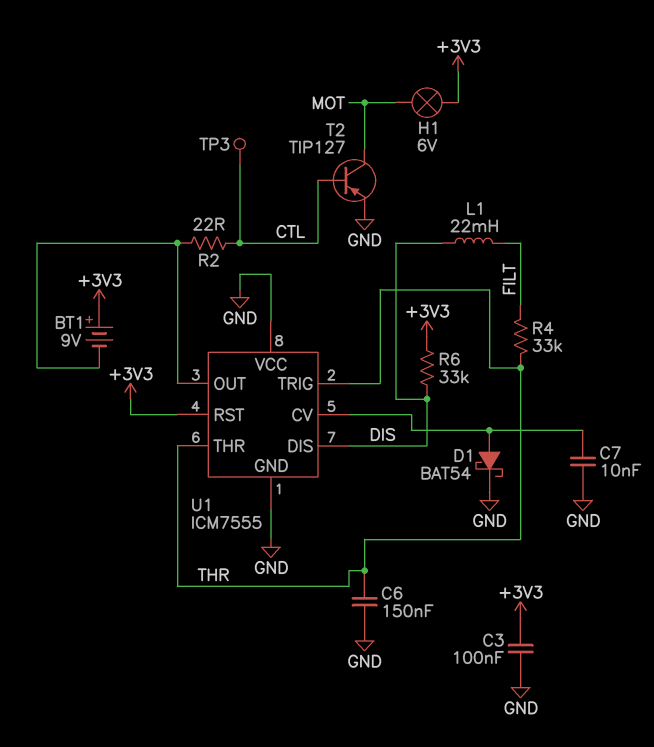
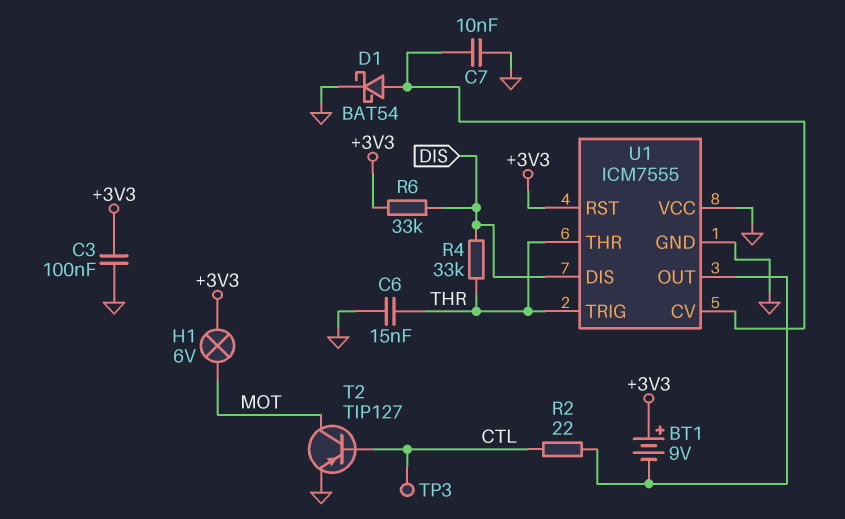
C6: 150nF (GND, THR) -> 15nF (GND, THR)
L1: 22mH (DIS, FILT) -> none
R4: 33k (FILT, THR) -> 33k (DIS, THR)

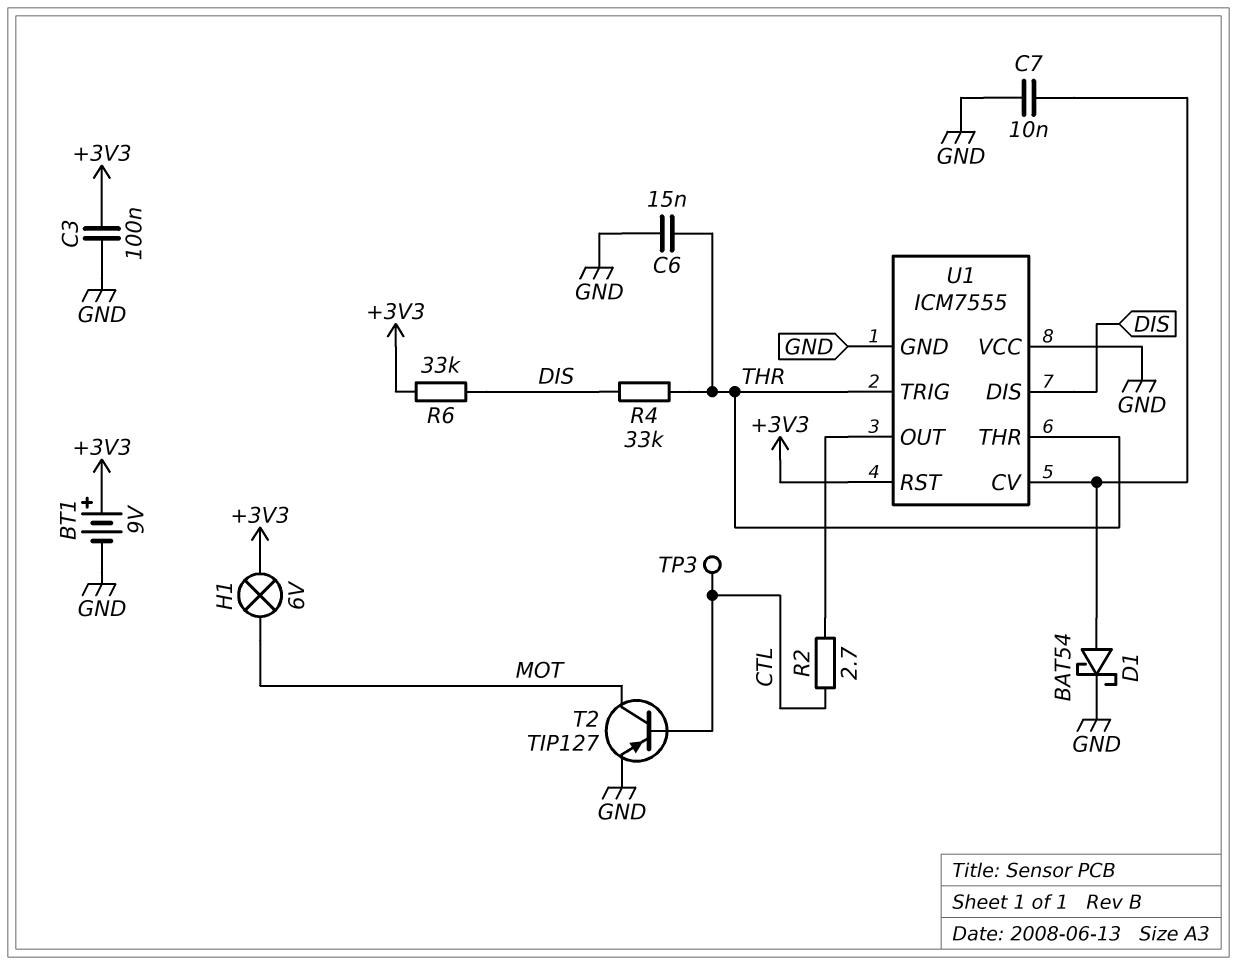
BT1: 9V (plus +3V3, minus U1/OUT) -> 9V (plus +3V3, minus GND)
R2: 22 (CTL, U1/OUT) -> 2.7 (CTL, U1/OUT)

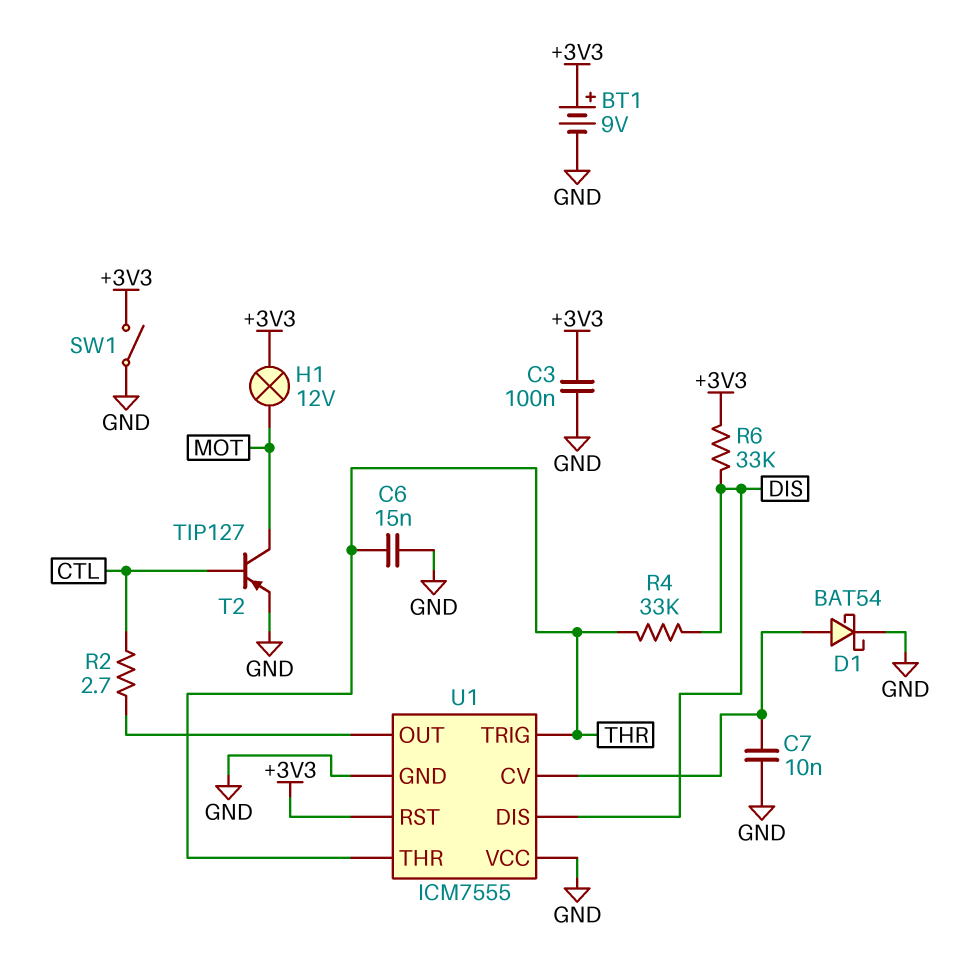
H1: lamp 6V (+3V3, MOT) -> lamp 12V (+3V3, MOT)
SW1: none -> switch (+3V3, GND)
TP3: test point (CTL) -> none

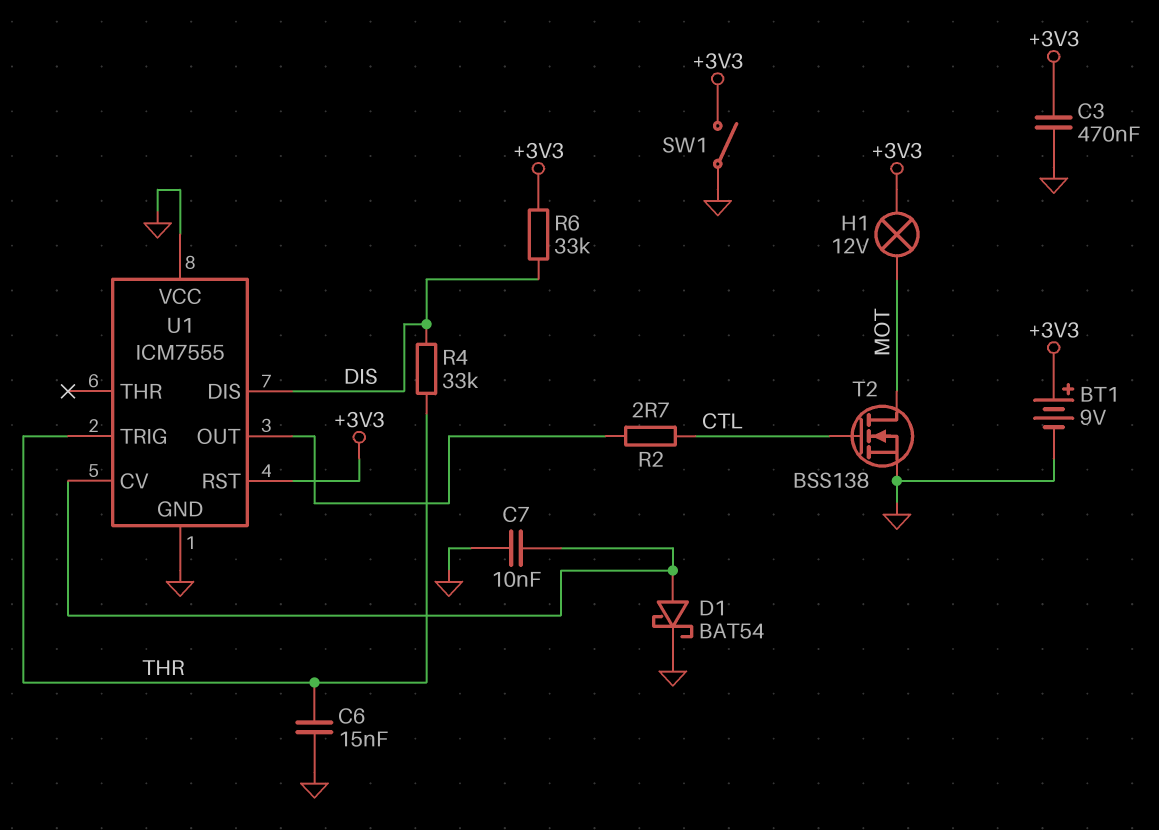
C3: 100nF (+3V3, GND) -> 470nF (+3V3, GND)
T2: PNP TIP127 (B CTL, C MOT, E GND) -> NMOS BSS138 (G CTL, D MOT, S GND)
U1 pin THR: THR -> none

